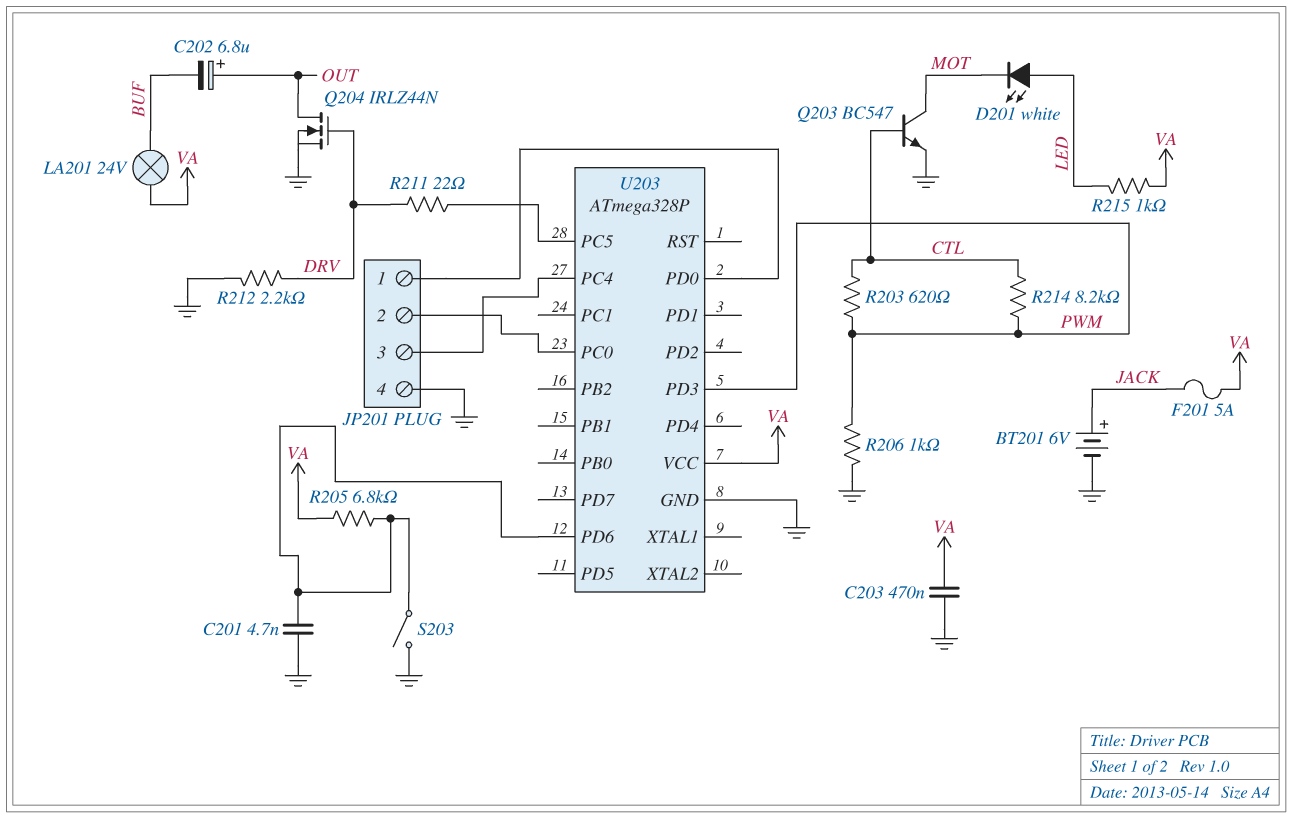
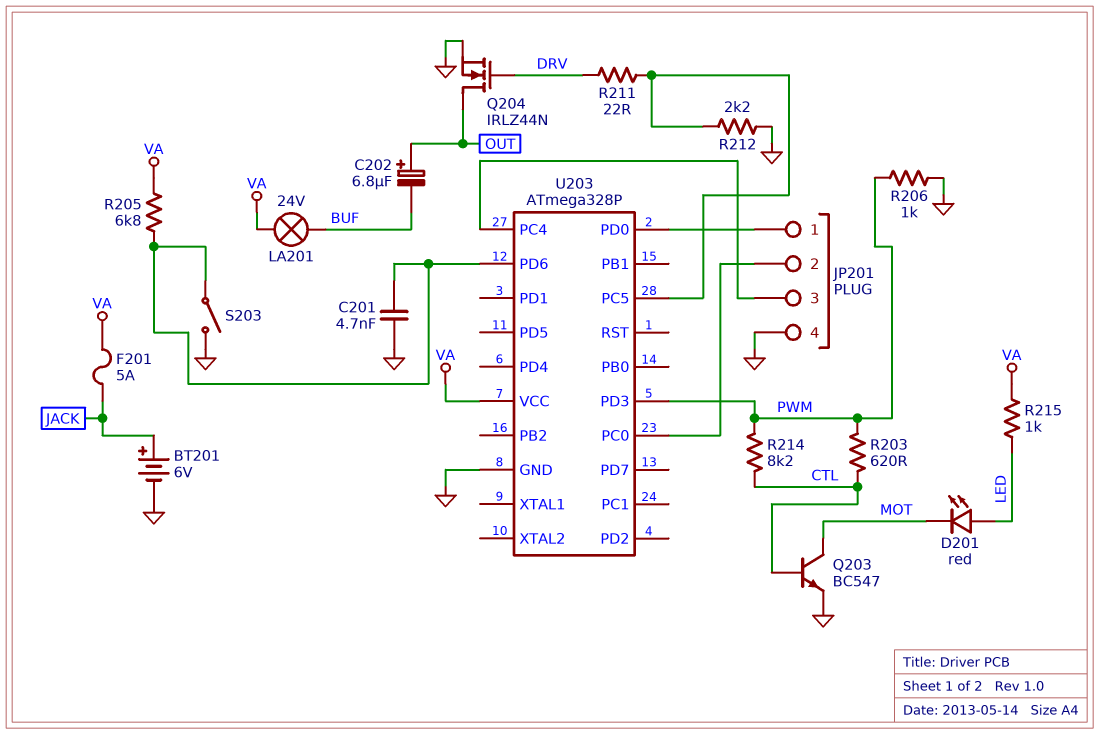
C203: 470nF (GND, VA) -> none
D201: LED white (A LED, K MOT) -> LED red (A LED, K MOT)
R212: 2.2k (DRV, GND) -> 2.2k (GND, U203/PC5)

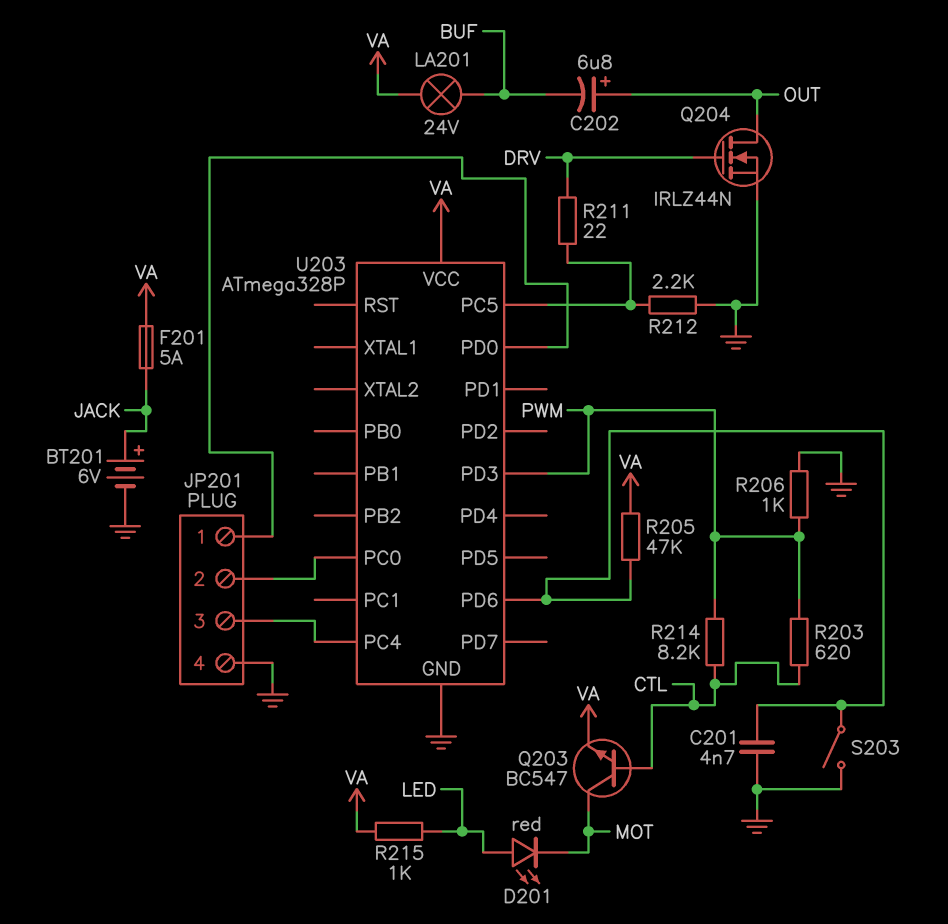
Q203: NPN BC547 (B CTL, C MOT, E GND) -> NPN BC547 (B CTL, C MOT, E VA)
R205: 6.8k (U203/PD6, VA) -> 47k (U203/PD6, VA)

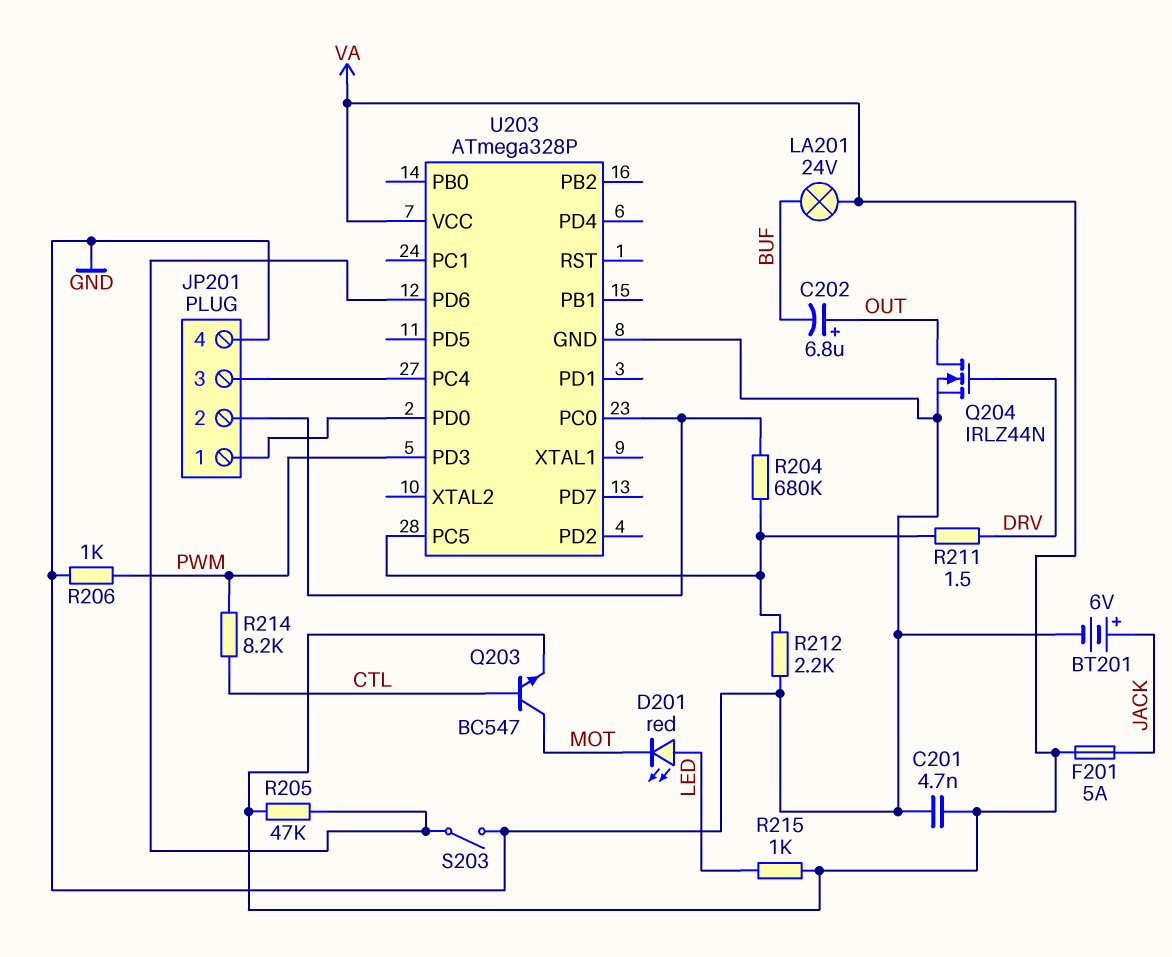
C201: 4.7nF (GND, U203/PD6) -> 4.7nF (GND, VA)
R203: 620 (CTL, PWM) -> none
R204: none -> 680k (JP201/2, U203/PC5)
R211: 22 (DRV, U203/PC5) -> 1.5 (DRV, U203/PC5)

